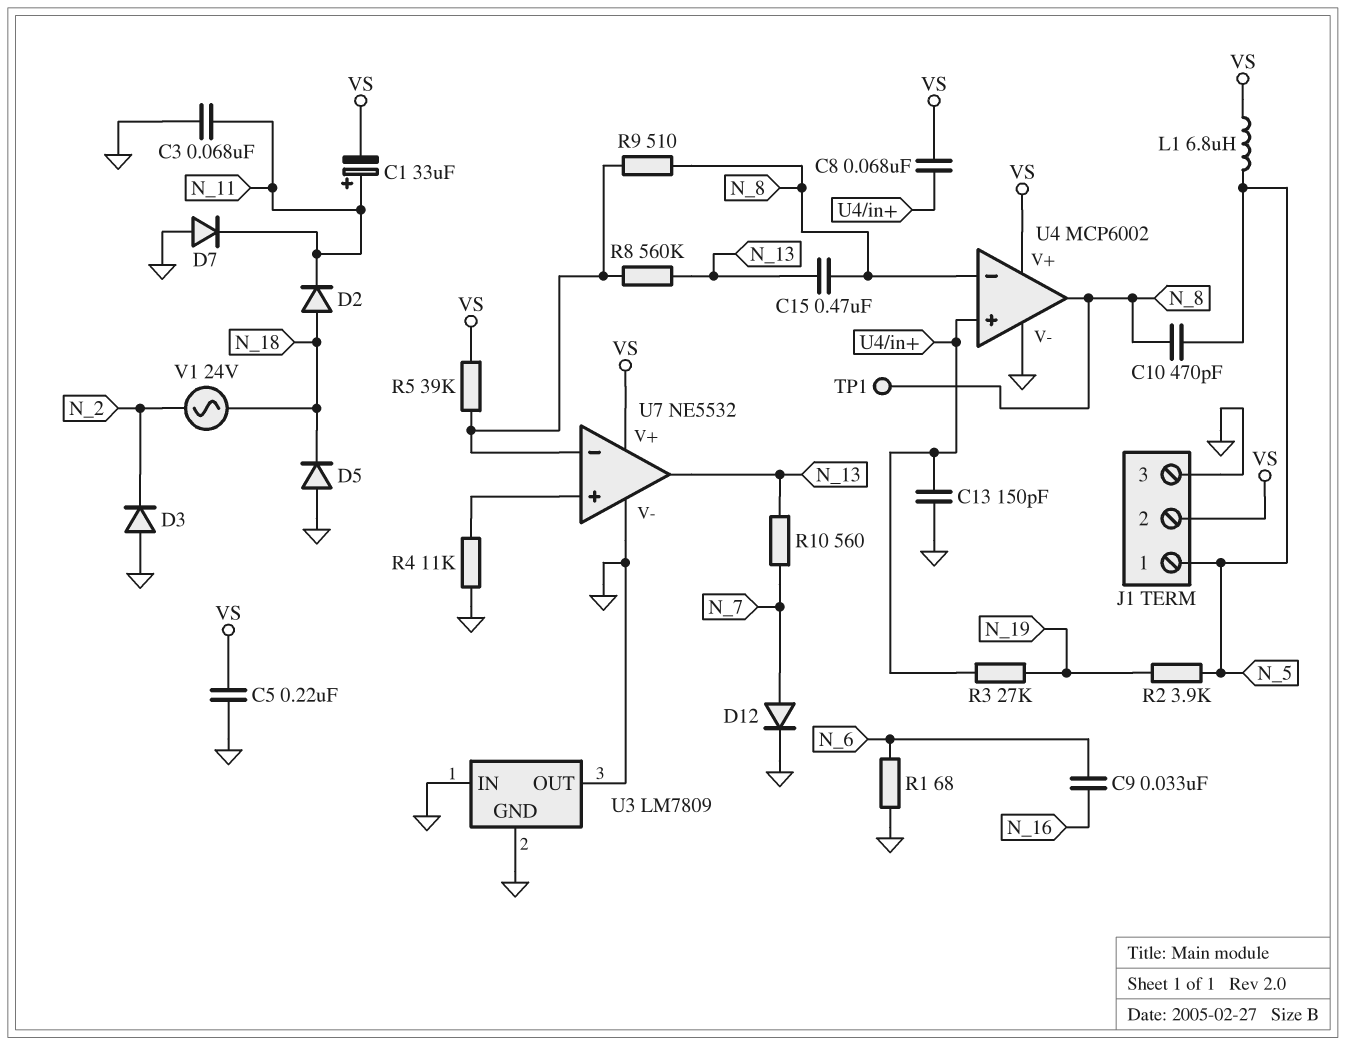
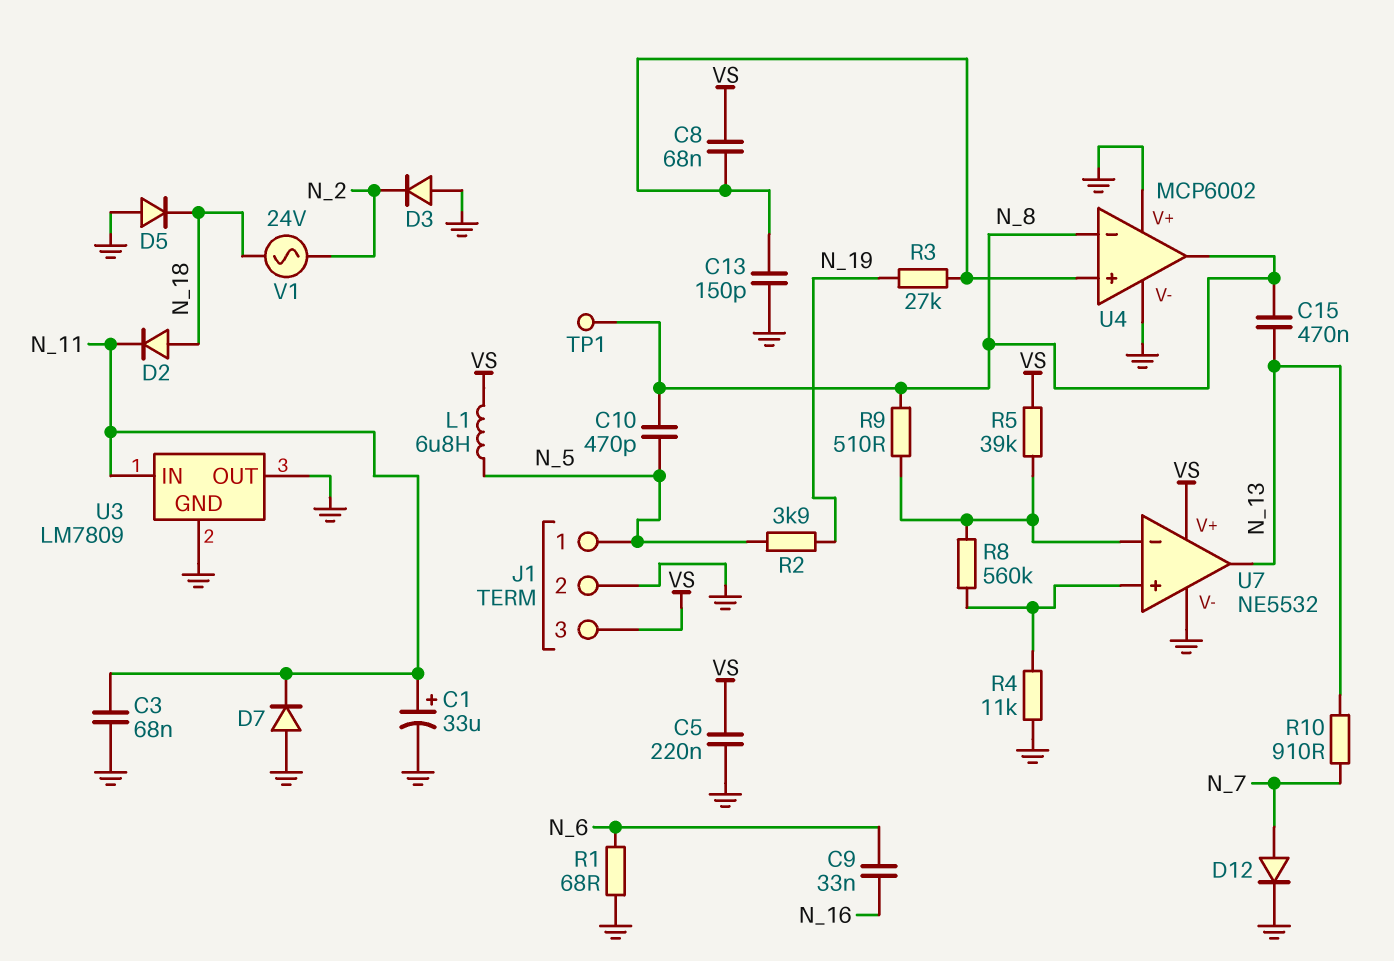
C1: 33uF (plus N_11, minus VS) -> 33uF (plus N_11, minus GND)
J1 pin 2: VS -> GND
J1 pin 3: GND -> VS
R8: 560k (N_13, U7/in-) -> 560k (U7/in+, U7/in-)
R10: 560 (N_7, N_13) -> 910 (N_7, N_13)
U3 pin IN: GND -> N_11
U4 pin V+: VS -> GND

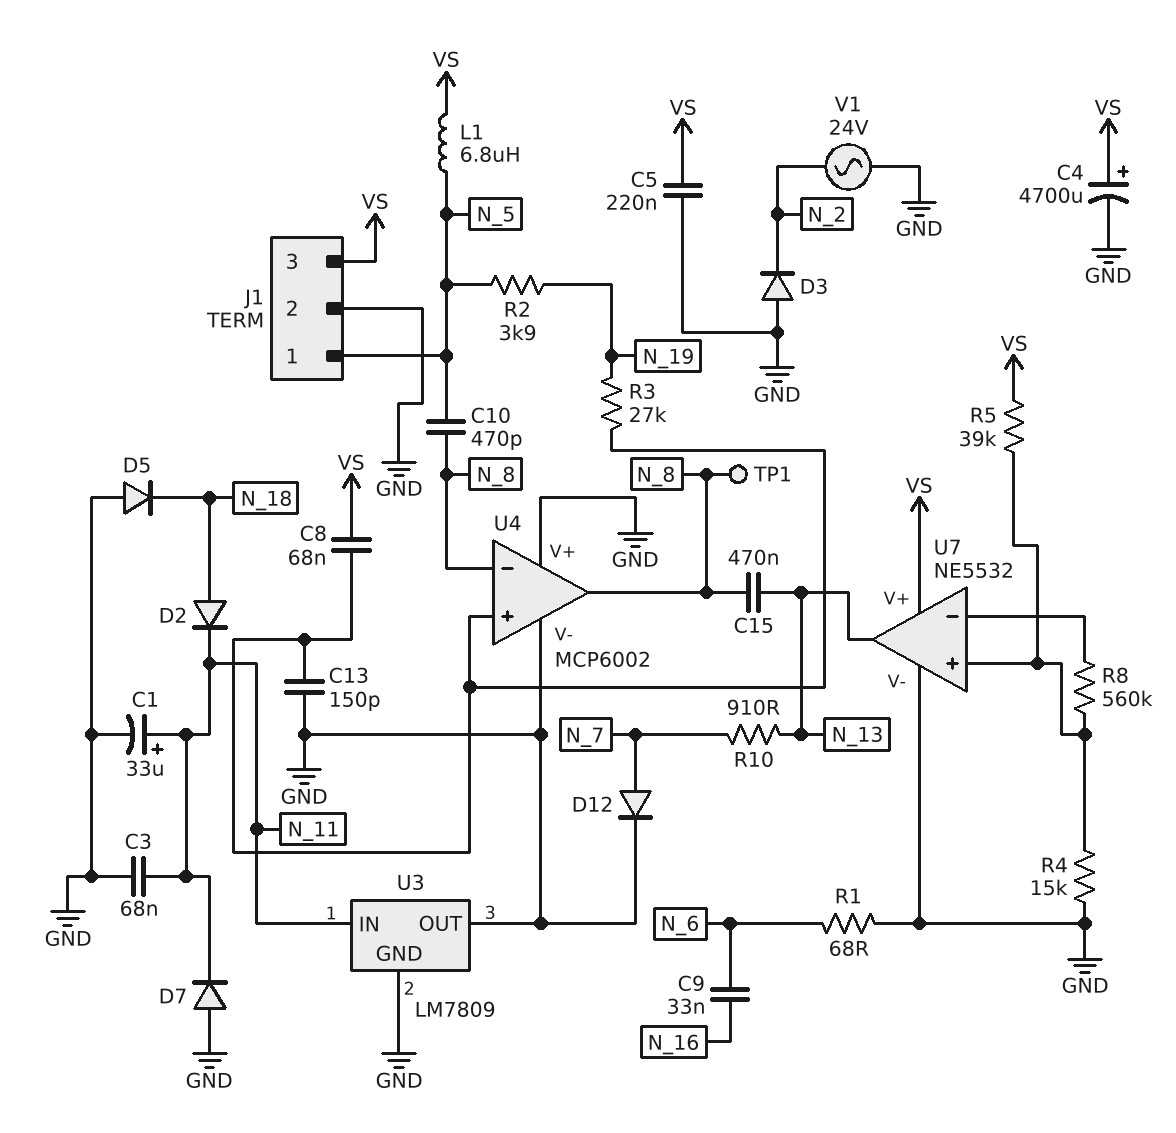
C4: none -> 4700uF (plus VS, minus GND)
R4: 11k (GND, U7/in+) -> 15k (GND, U7/in+)
R5: 39k (U7/in-, VS) -> 39k (U7/in+, VS)
R9: 510 (N_8, U7/in-) -> none
V1: AC 24V (N_2, N_18) -> AC 24V (GND, N_2)

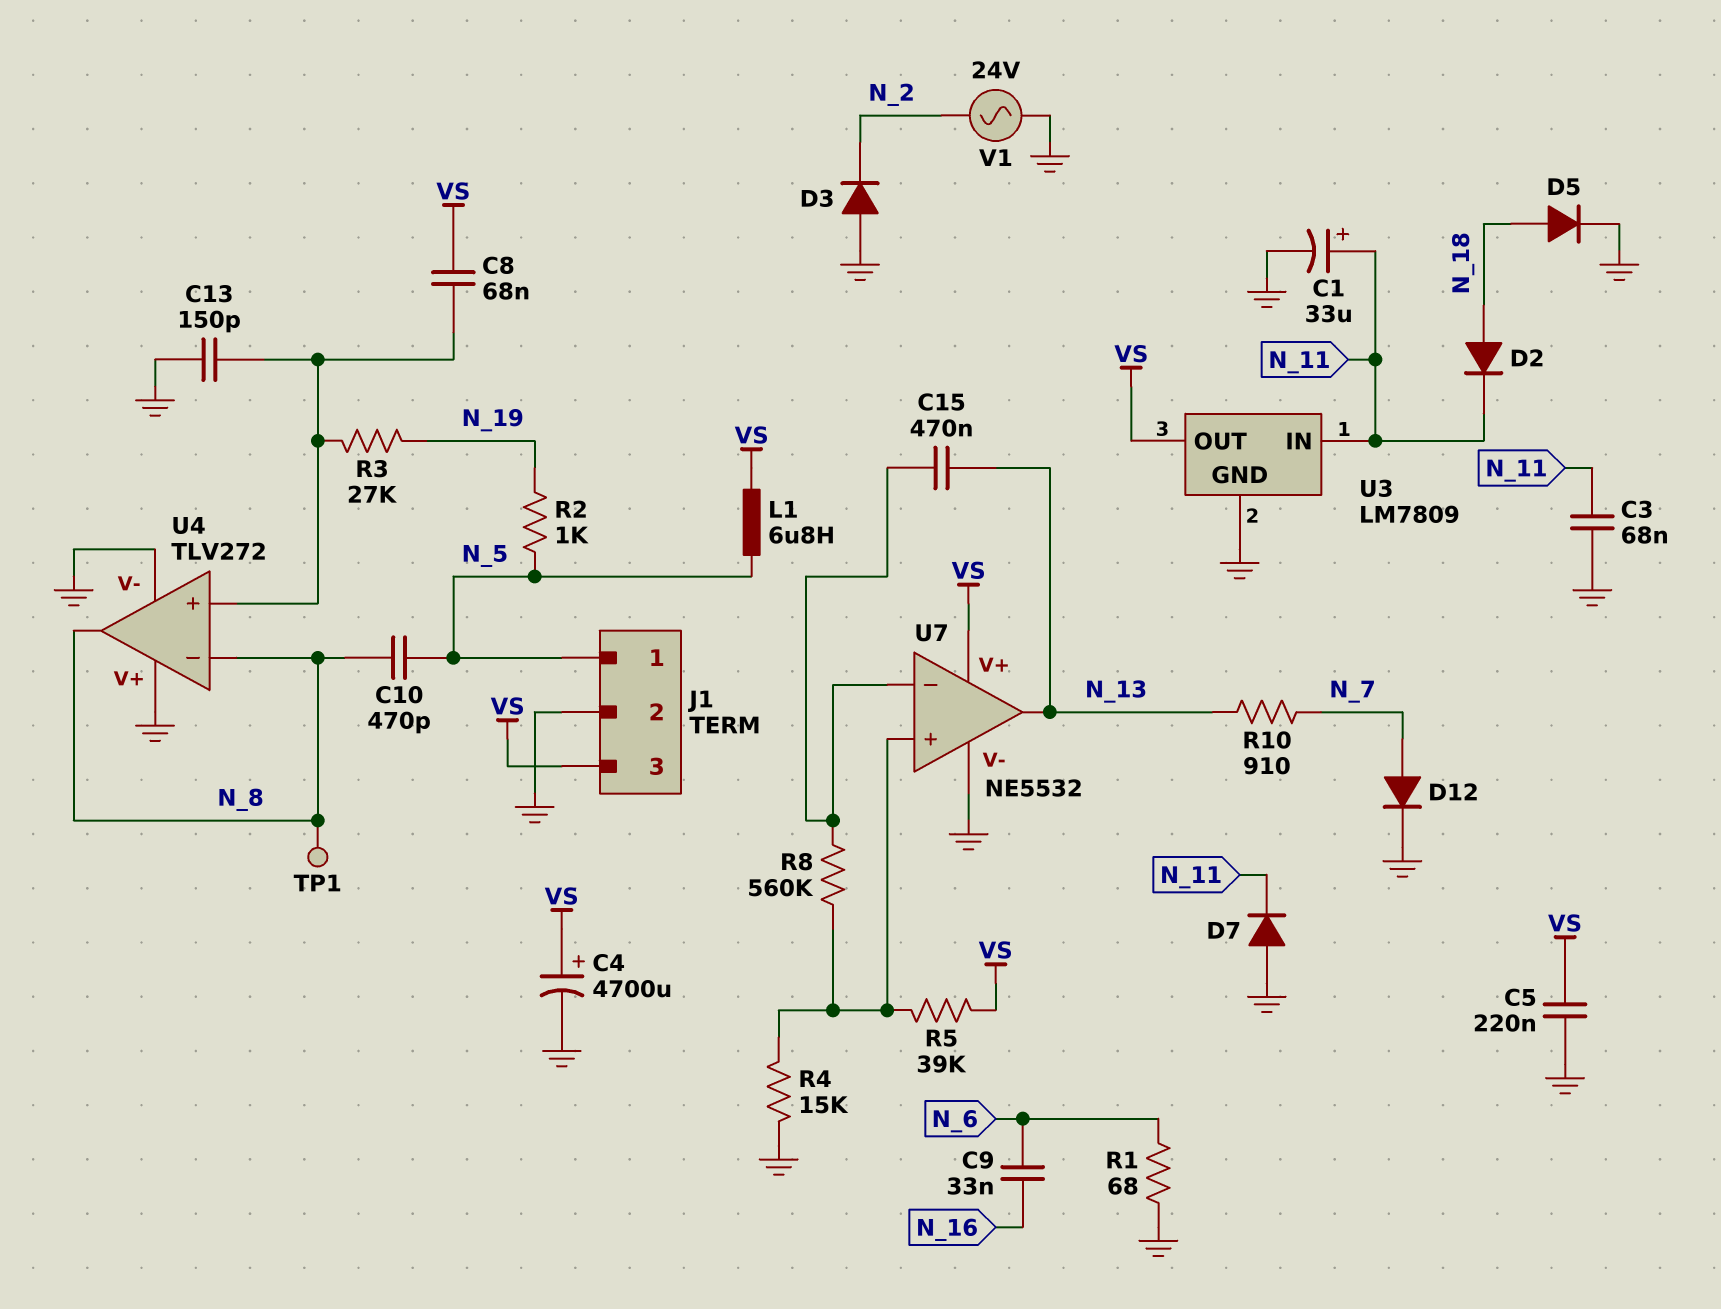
C15: 470nF (N_8, N_13) -> 470nF (N_13, U7/in-)
D5: diode (A GND, K N_18) -> diode (A N_18, K GND)
R2: 3.9k (N_5, N_19) -> 1k (N_5, N_19)
U3 pin OUT: GND -> VS
U4: MCP6002 -> TLV272

